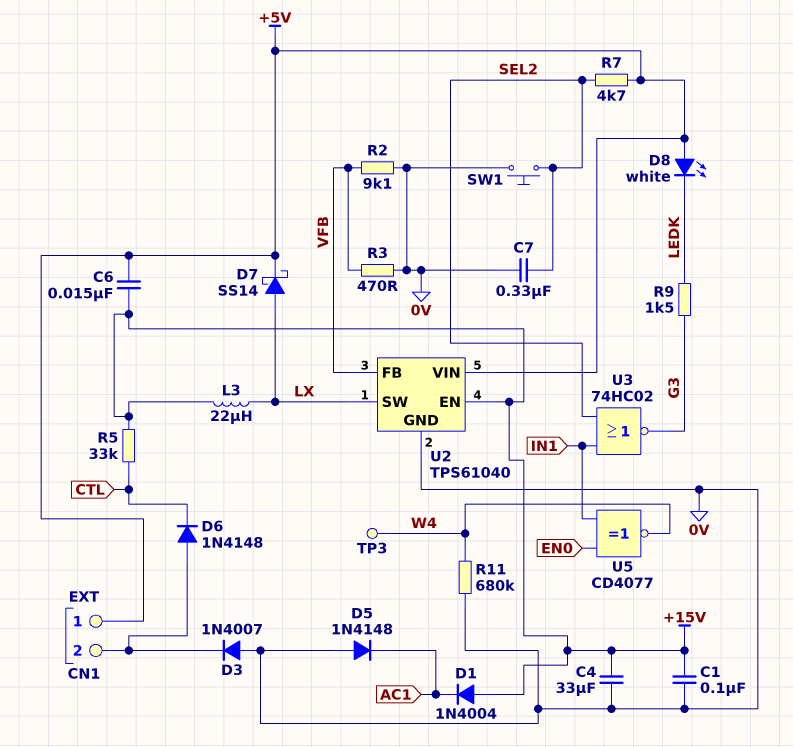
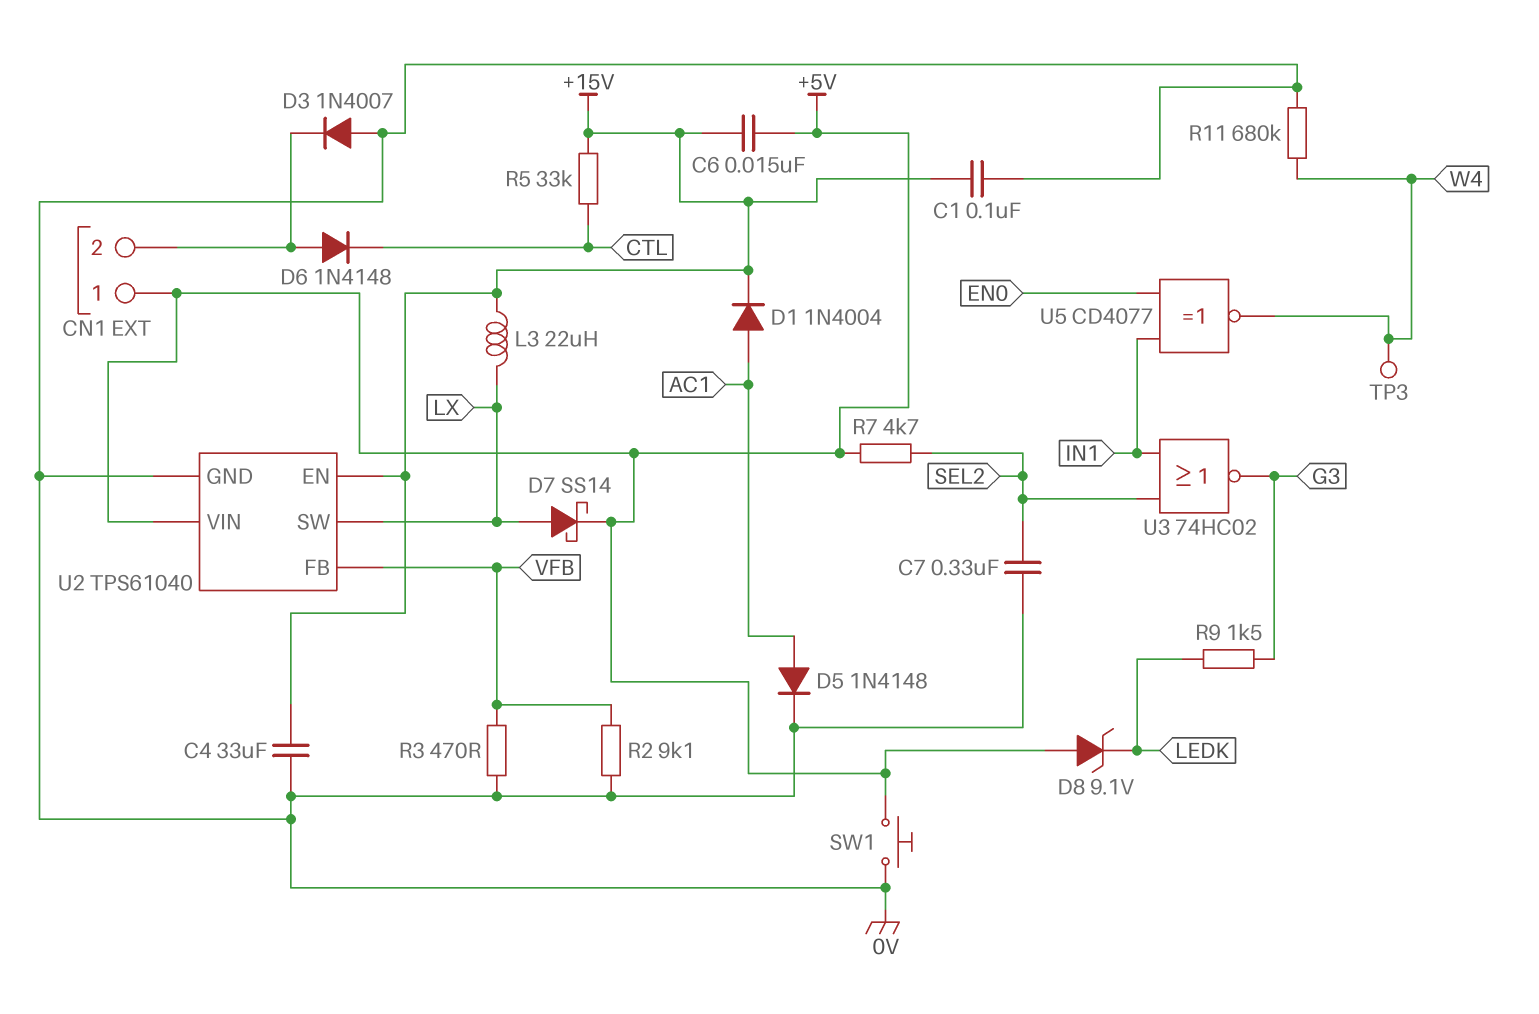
D1: diode 1N4004 (A +15V, K AC1) -> diode 1N4004 (A AC1, K +15V)
D5: diode 1N4148 (A 0V, K AC1) -> diode 1N4148 (A AC1, K 0V)
D8: LED white (A +5V, K LEDK) -> zener 9.1V (A +5V, K LEDK)
SW1: button (0V, SEL2) -> button (+5V, 0V)

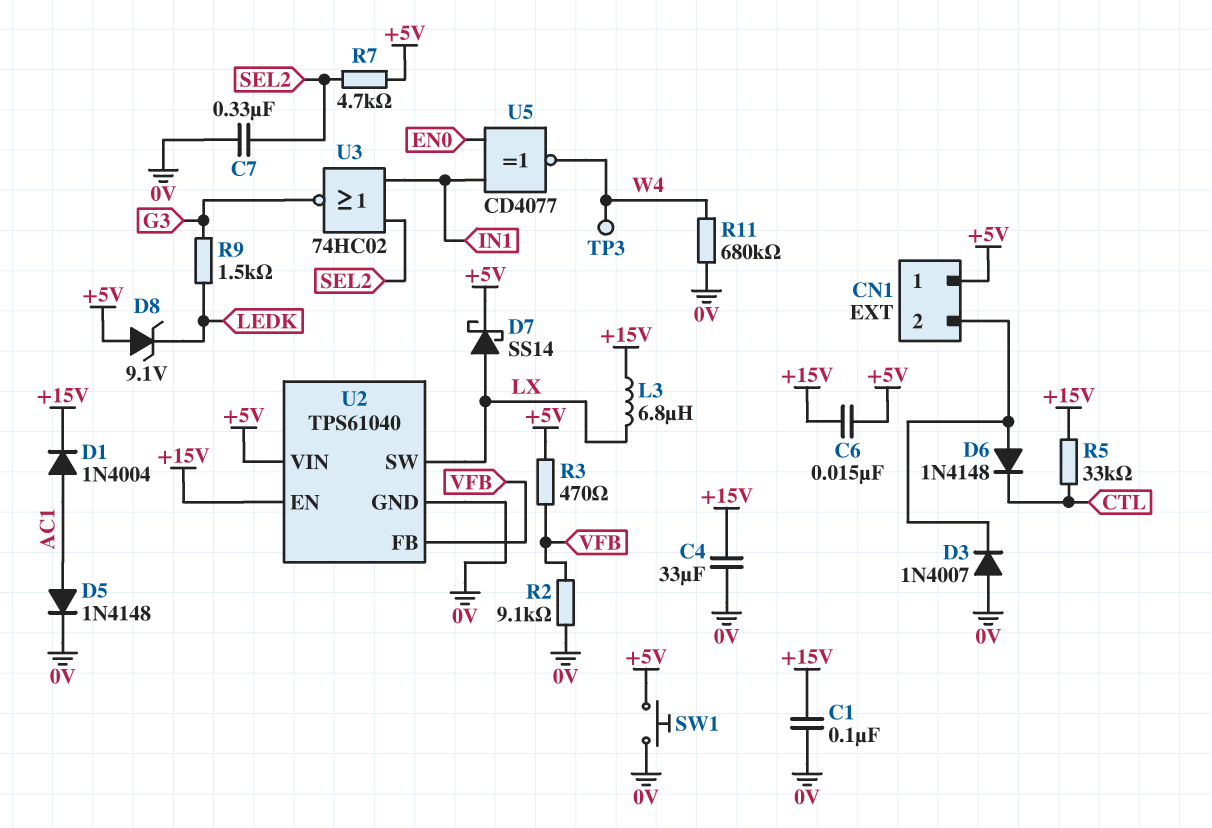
L3: 22uH (+15V, LX) -> 6.8uH (+15V, LX)
R3: 470 (0V, VFB) -> 470 (+5V, VFB)

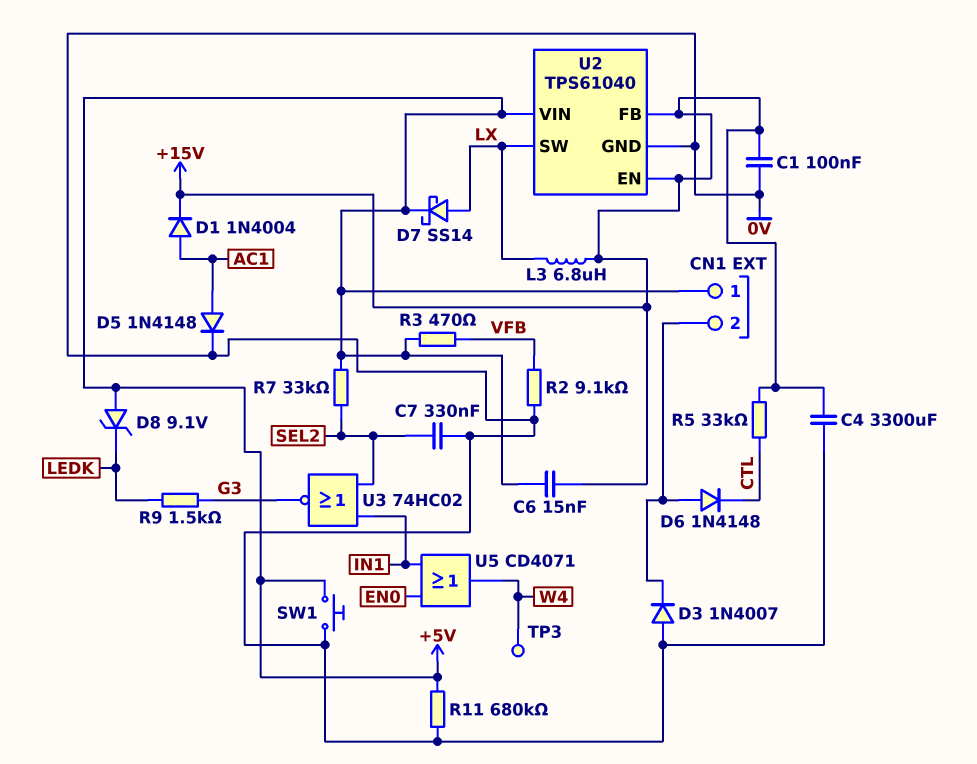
C4: 33uF (+15V, 0V) -> 3300uF (+15V, 0V)
R7: 4.7k (+5V, SEL2) -> 33k (+5V, SEL2)
R11: 680k (0V, W4) -> 680k (+5V, 0V)
U2 pin FB: VFB -> +15V
U5: XNOR CD4077 (in EN0, in IN1, out W4) -> OR CD4071 (in EN0, in IN1, out W4)

